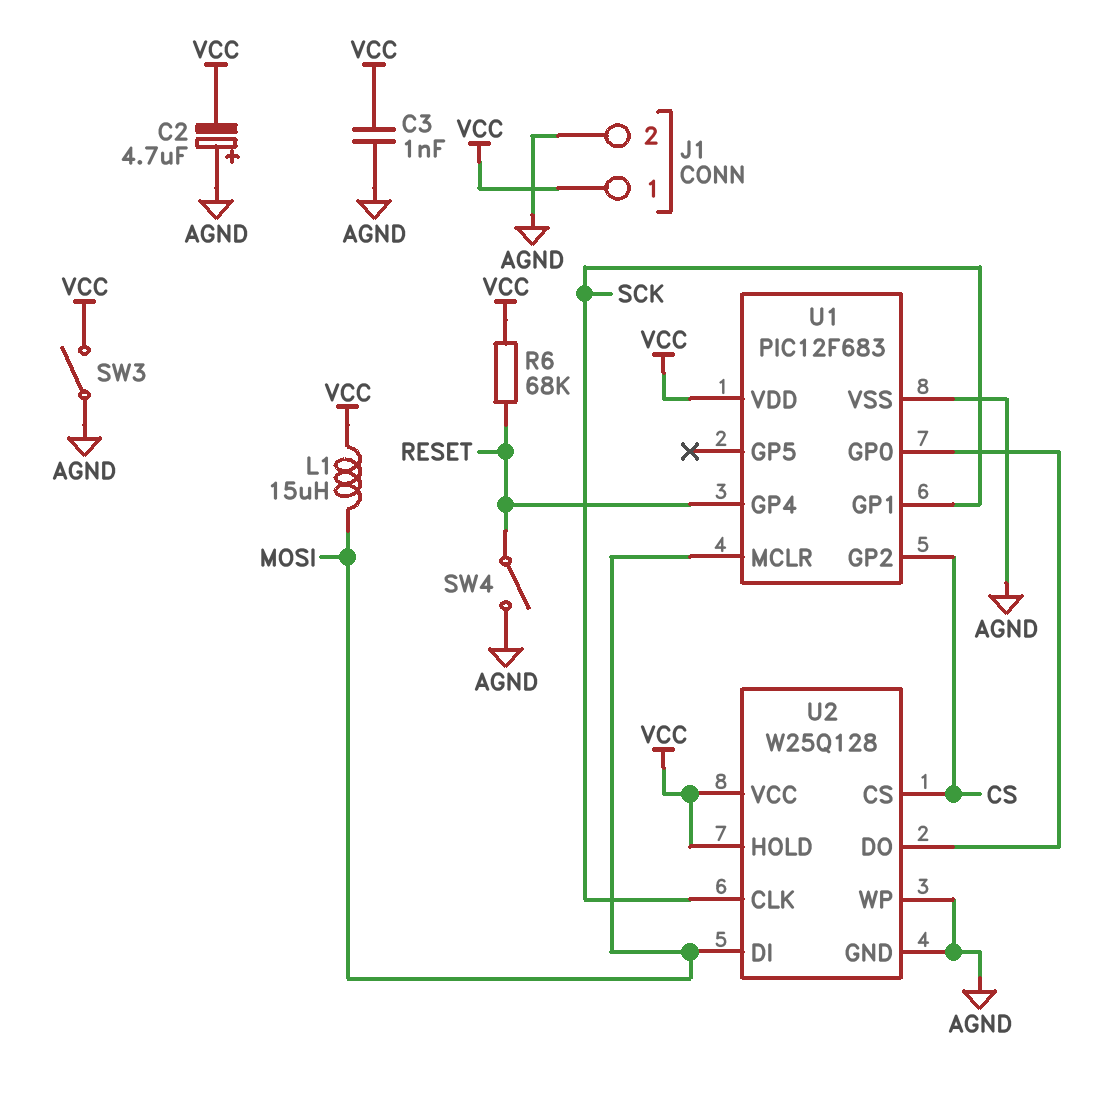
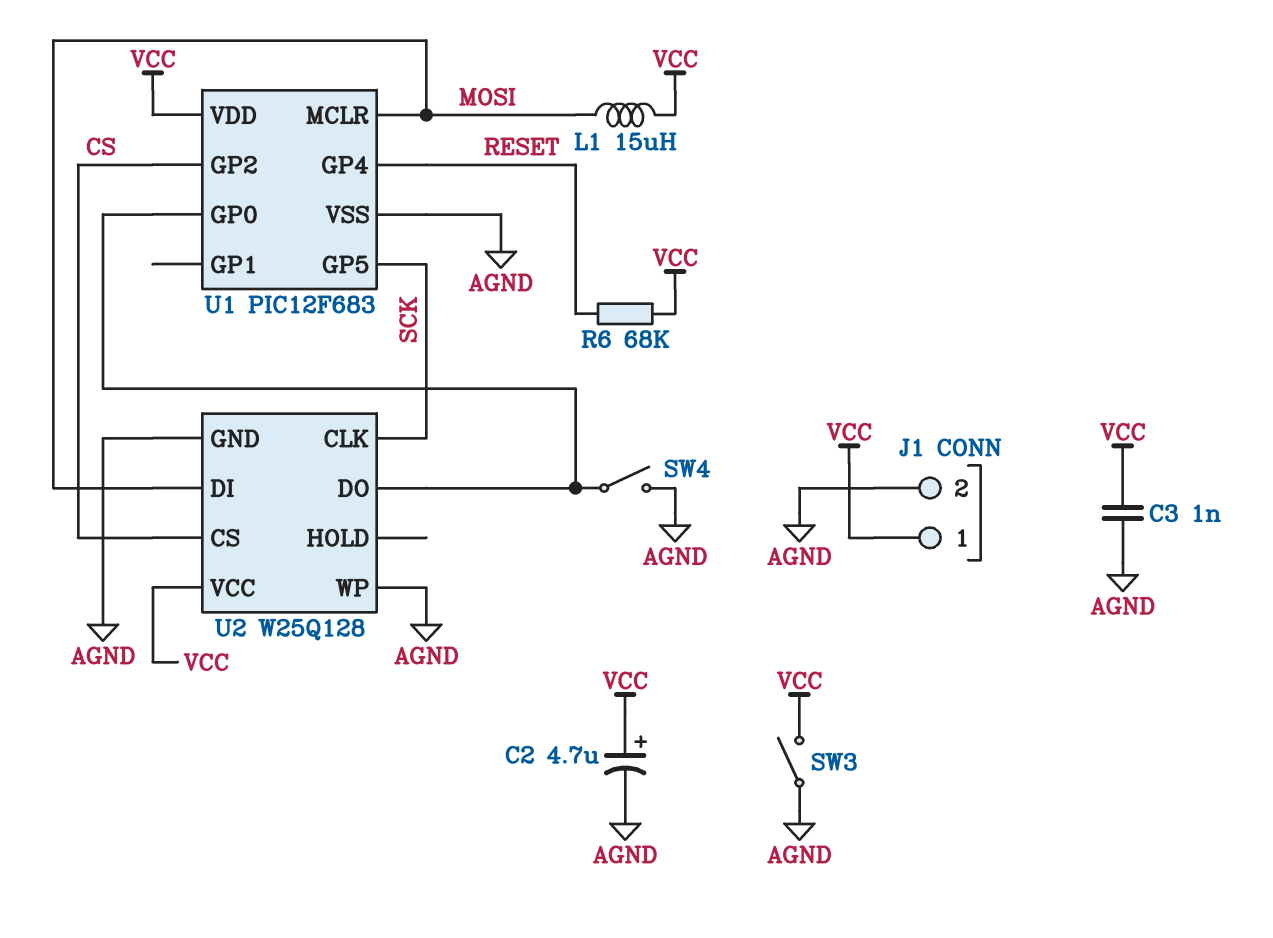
C2: 4.7uF (plus AGND, minus VCC) -> 4.7uF (plus VCC, minus AGND)
SW4: switch (AGND, RESET) -> switch (AGND, U1/GP0)
U1 pin GP1: SCK -> none
U1 pin GP5: none -> SCK
U2 pin HOLD: VCC -> none

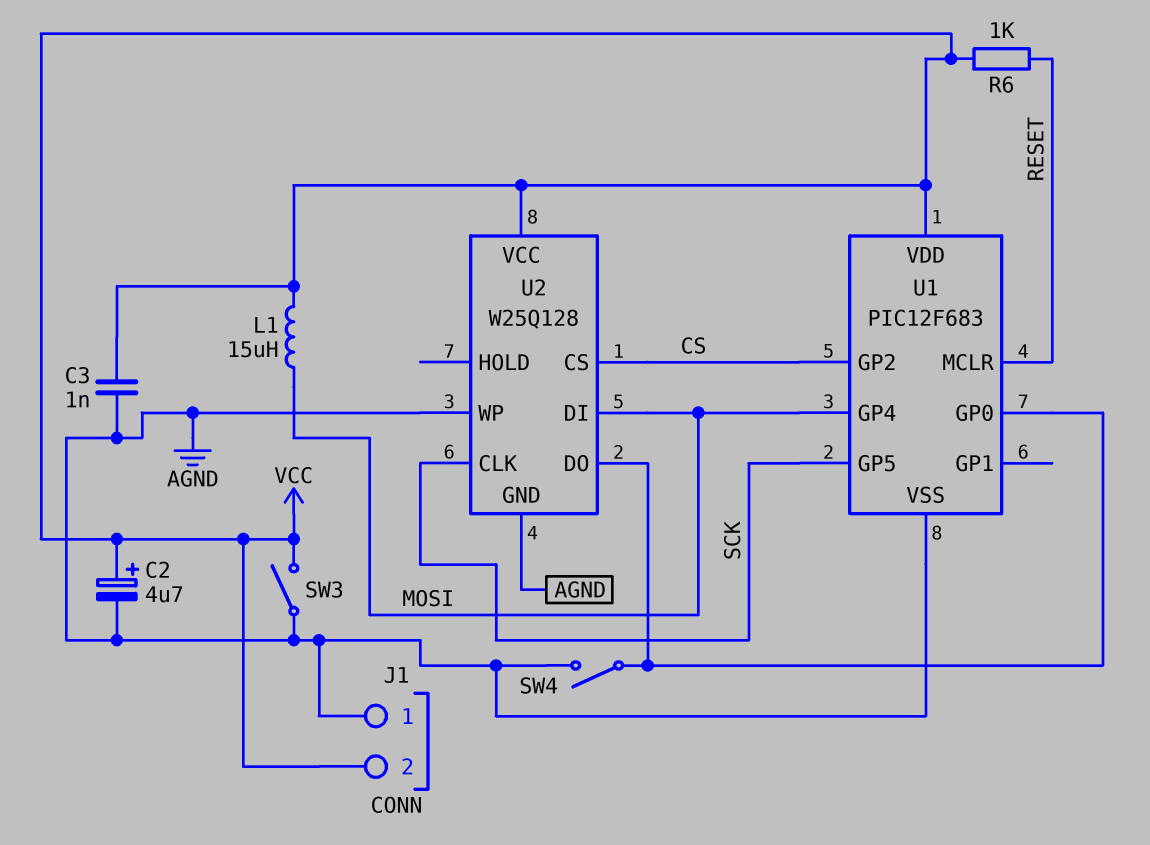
J1 pin 1: VCC -> AGND
J1 pin 2: AGND -> VCC
R6: 68k (RESET, VCC) -> 1k (RESET, VCC)
U1 pin GP4: RESET -> MOSI
U1 pin MCLR: MOSI -> RESET

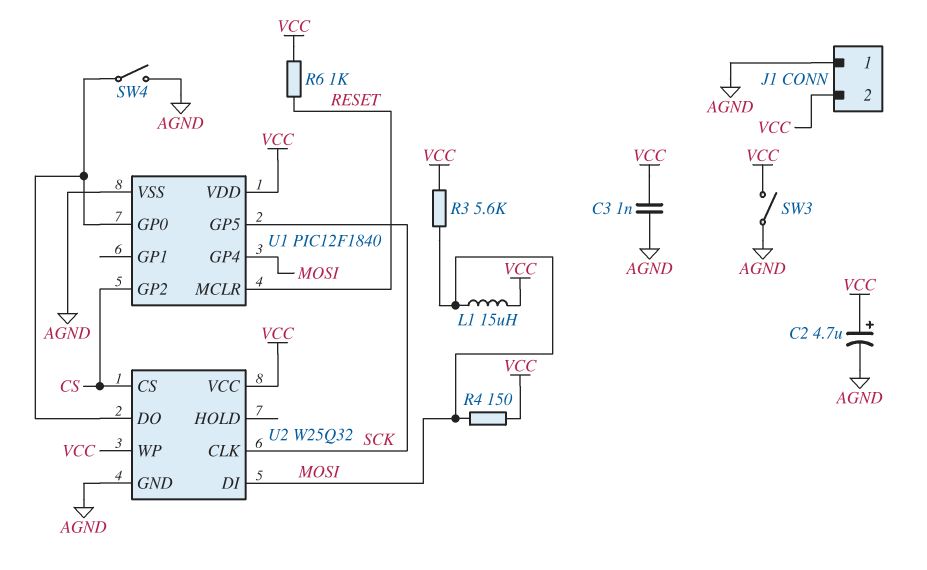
R3: none -> 5.6k (MOSI, VCC)
R4: none -> 150 (MOSI, VCC)
U1: PIC12F683 -> PIC12F1840
U2: W25Q128 -> W25Q32
U2 pin WP: AGND -> VCC

